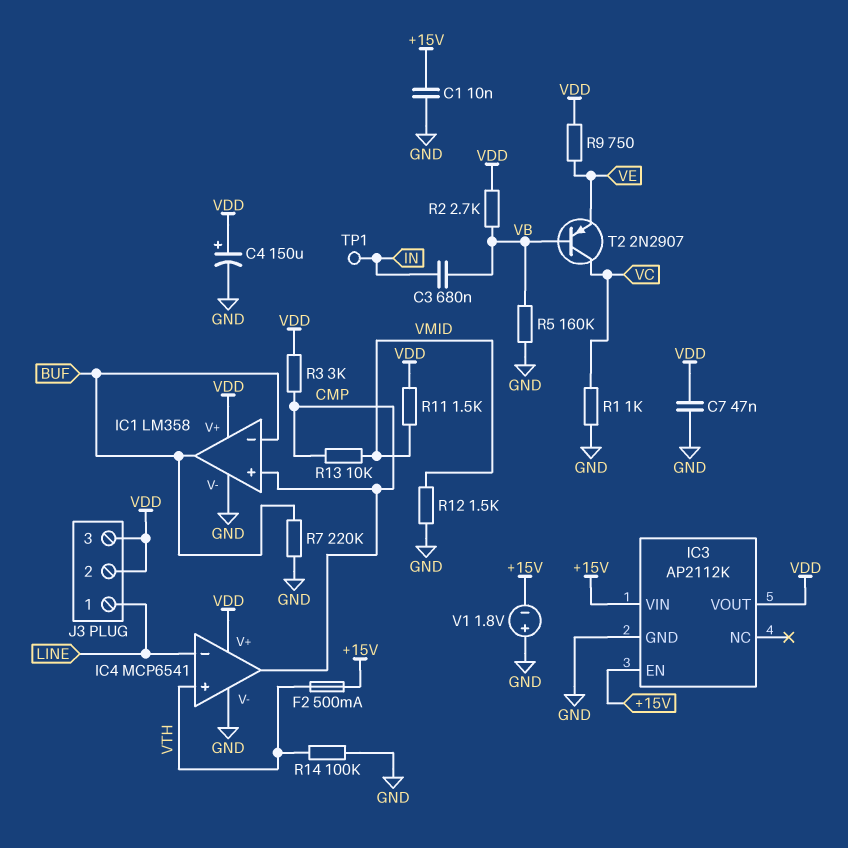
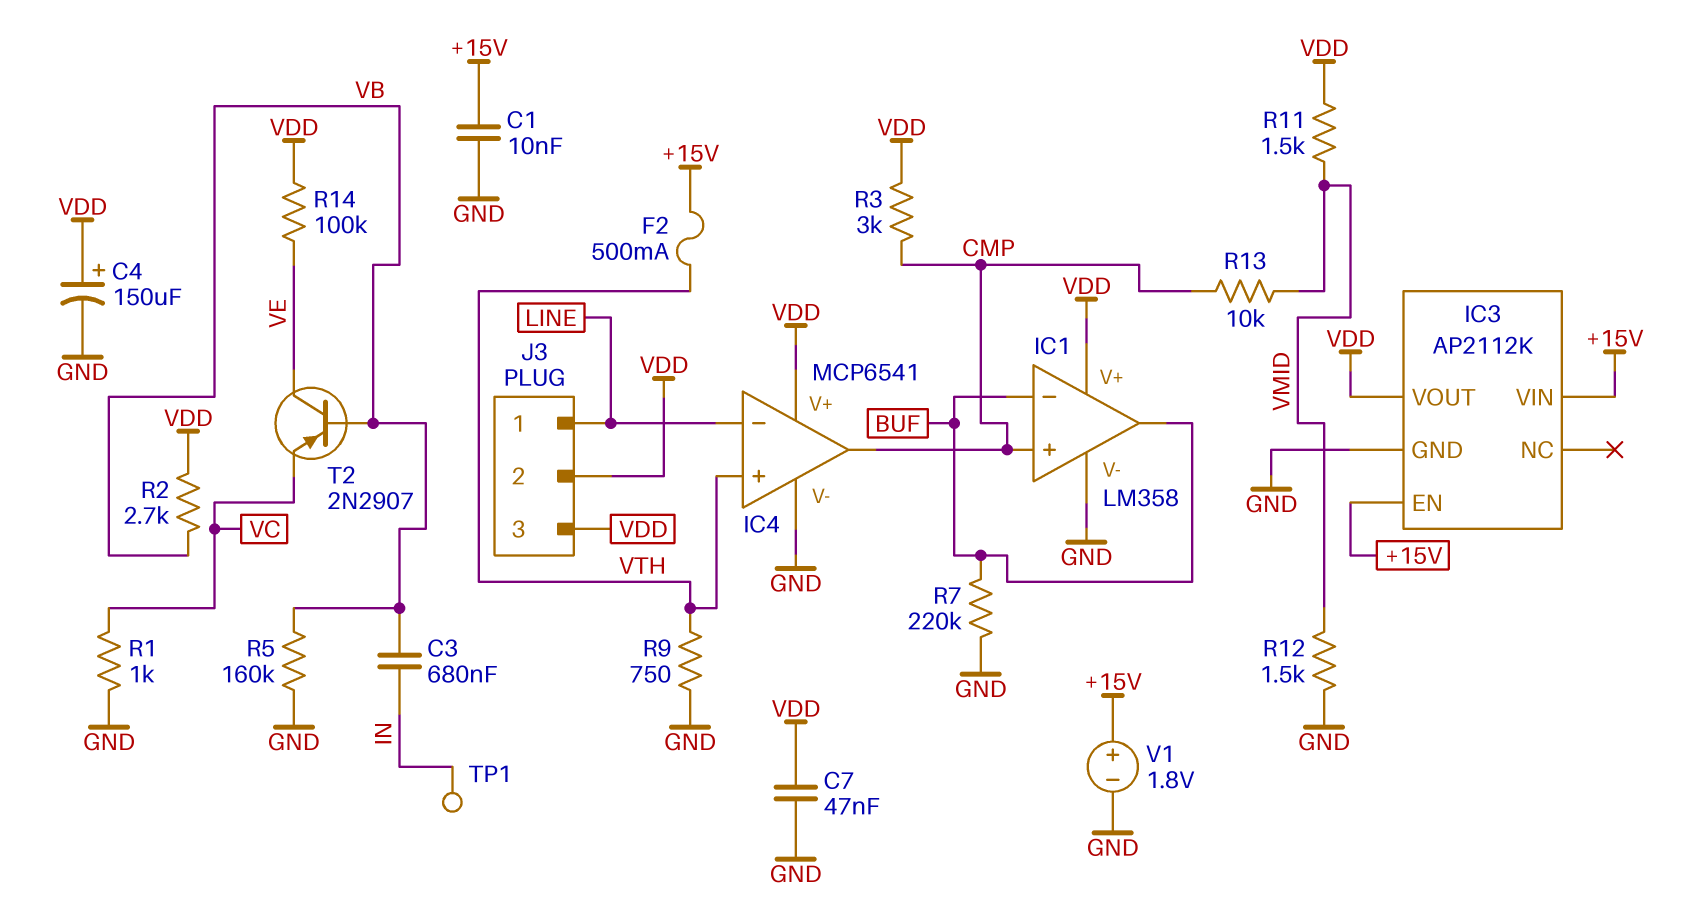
R9: 750 (VDD, VE) -> 750 (GND, VTH)
R14: 100k (GND, VTH) -> 100k (VDD, VE)
T2: PNP 2N2907 (B VB, C VC, E VE) -> PNP 2N2907 (B VB, C VE, E VC)
V1: 1.8V (plus GND, minus +15V) -> 1.8V (plus +15V, minus GND)

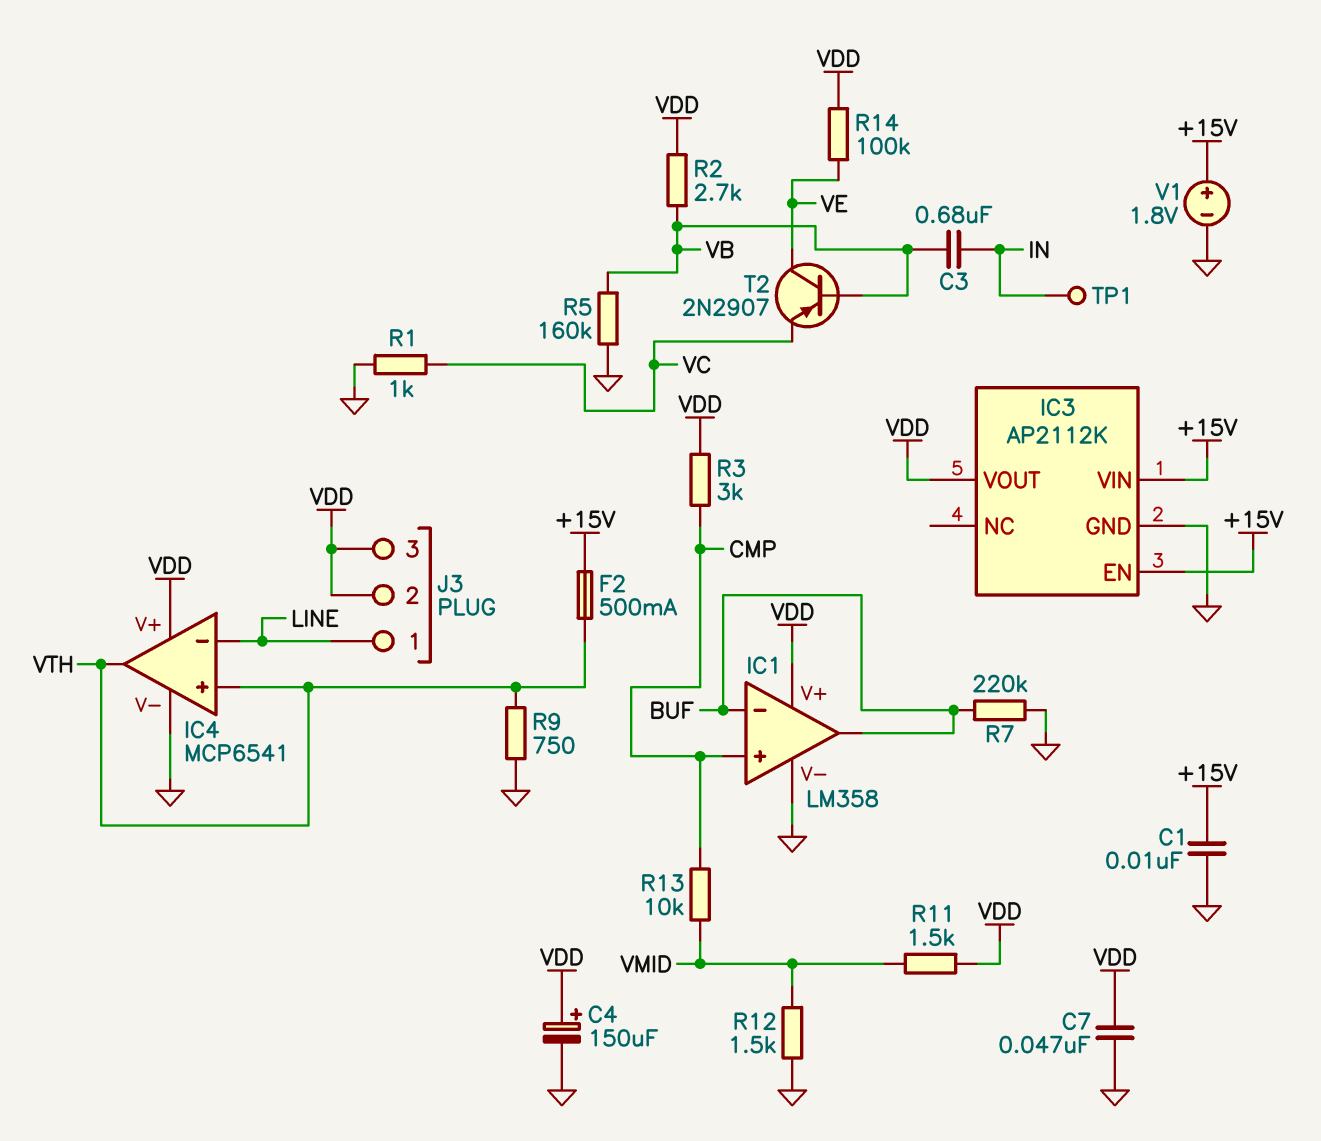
IC4 pin out: CMP -> VTH

